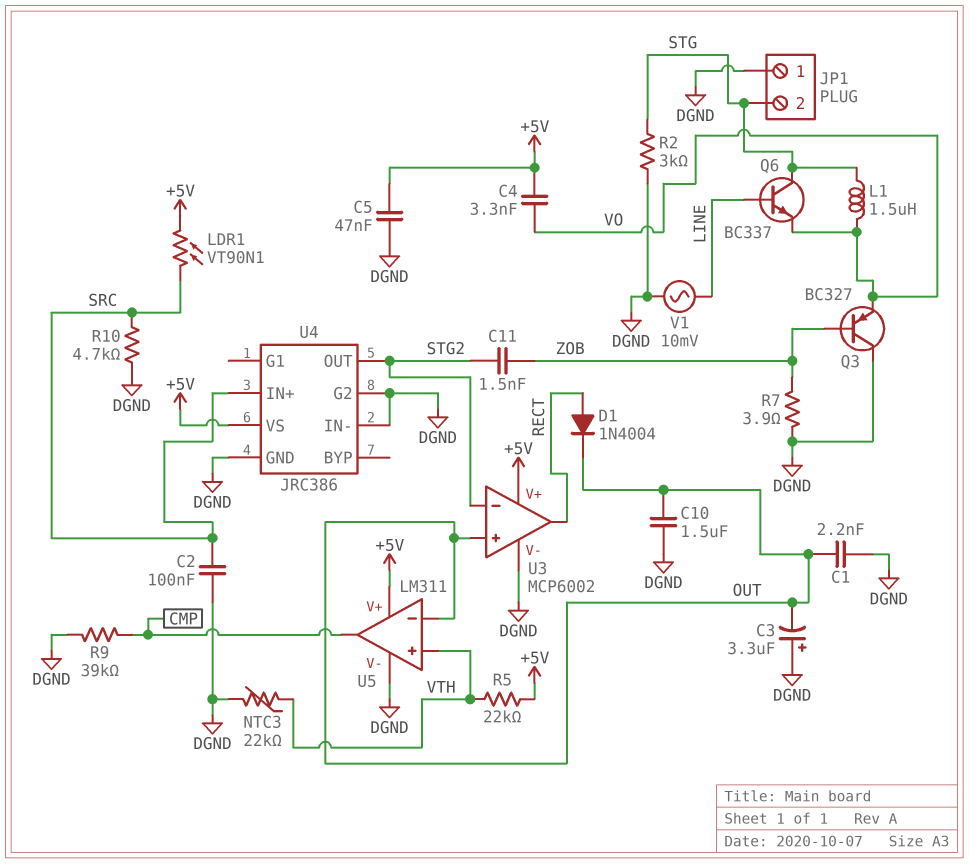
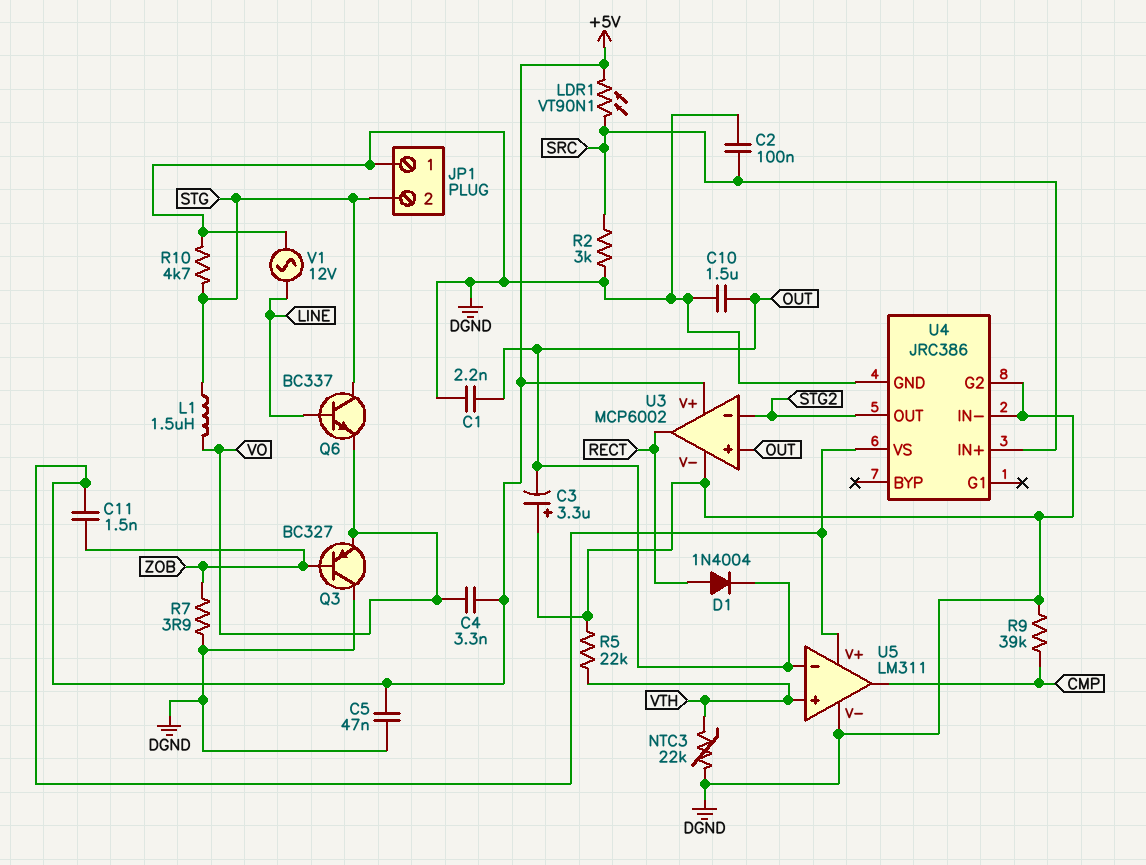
C11: 1.5nF (STG2, ZOB) -> 1.5nF (+5V, ZOB)
R2: 3k (DGND, STG) -> 3k (DGND, SRC)
R5: 22k (+5V, VTH) -> 22k (DGND, VTH)
R10: 4.7k (DGND, SRC) -> 4.7k (DGND, STG)
V1: AC 10mV (DGND, LINE) -> AC 12V (DGND, LINE)

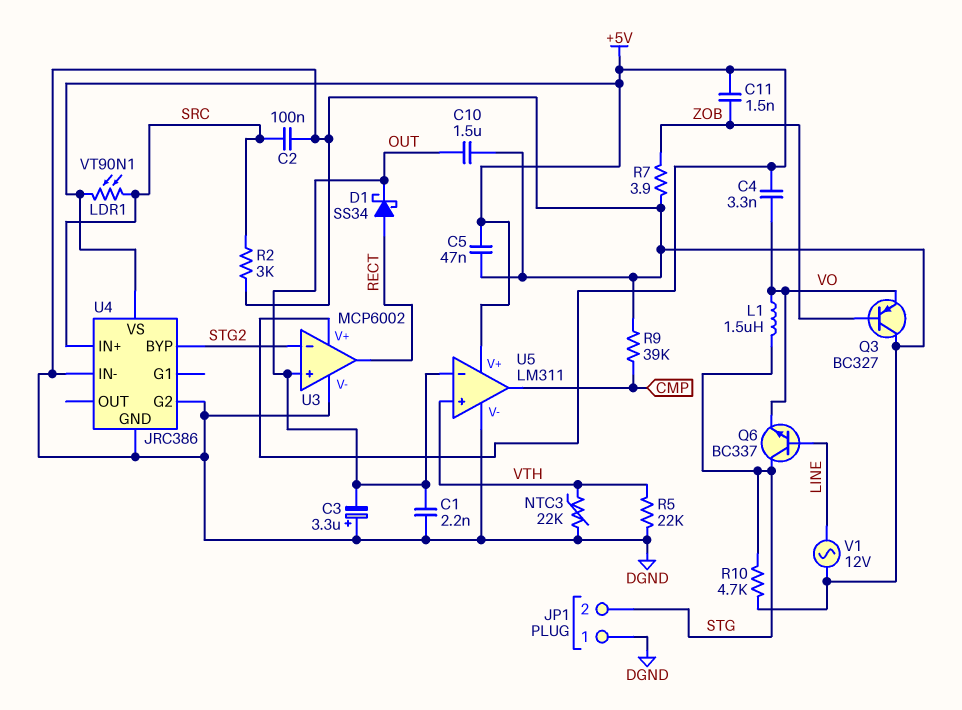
D1: diode 1N4004 (A RECT, K OUT) -> schottky SS34 (A RECT, K OUT)
U4 pin BYP: none -> STG2
U4 pin OUT: STG2 -> none

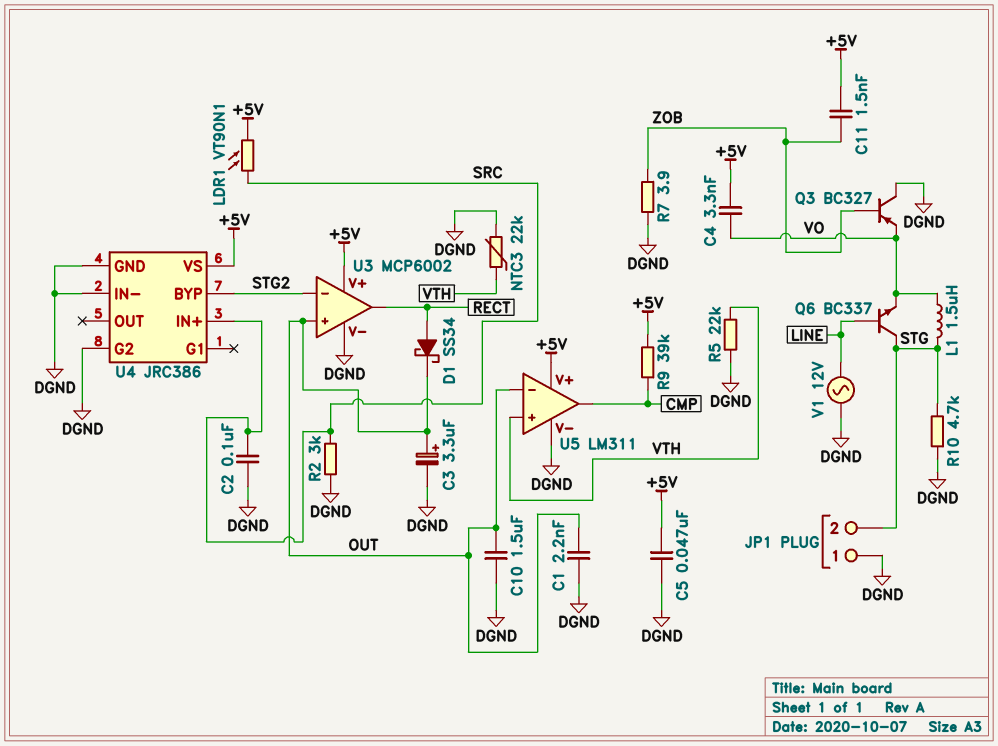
C3: 3.3uF (plus DGND, minus OUT) -> 3.3uF (plus OUT, minus DGND)
R9: 39k (CMP, DGND) -> 39k (+5V, CMP)

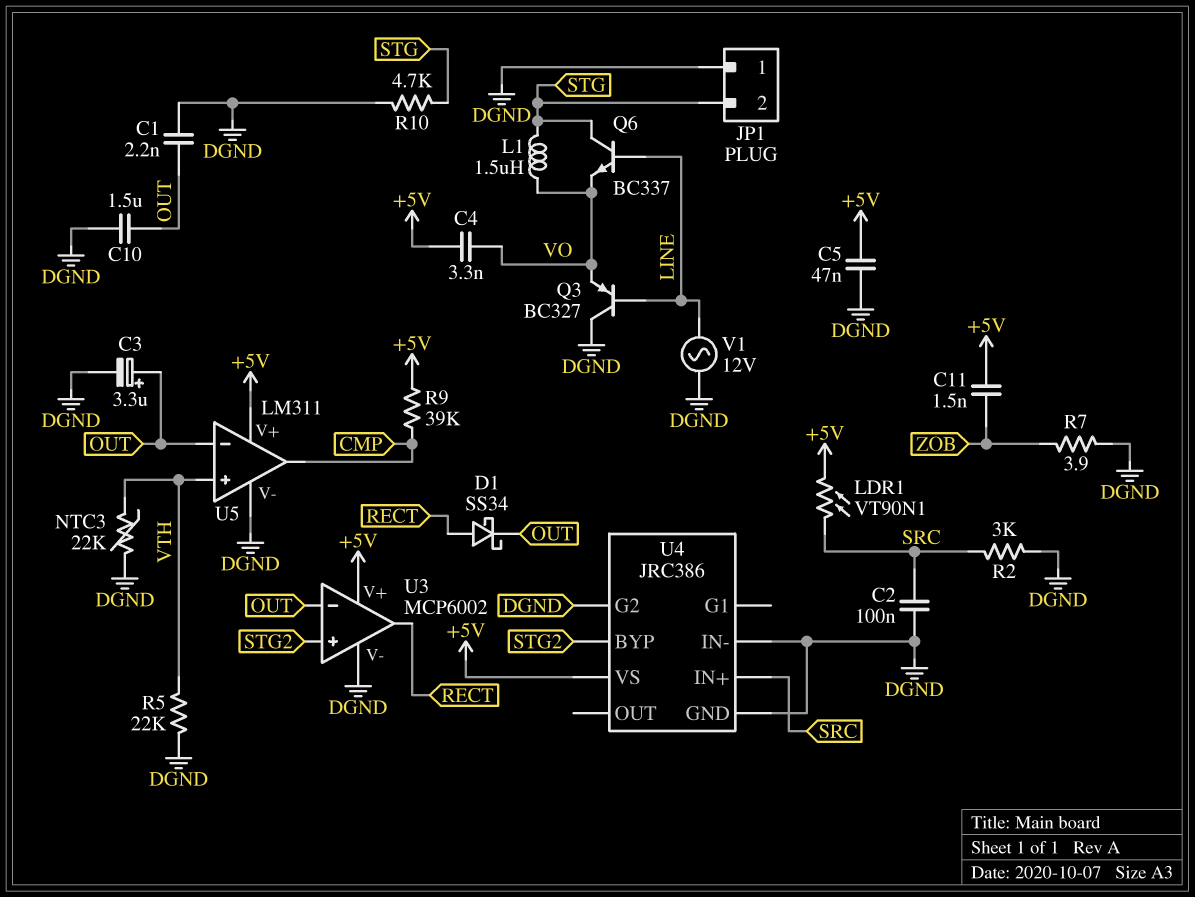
Q3: PNP BC327 (B ZOB, C DGND, E VO) -> PNP BC327 (B LINE, C DGND, E VO)
U3 pin in+: OUT -> STG2
U3 pin in-: STG2 -> OUT

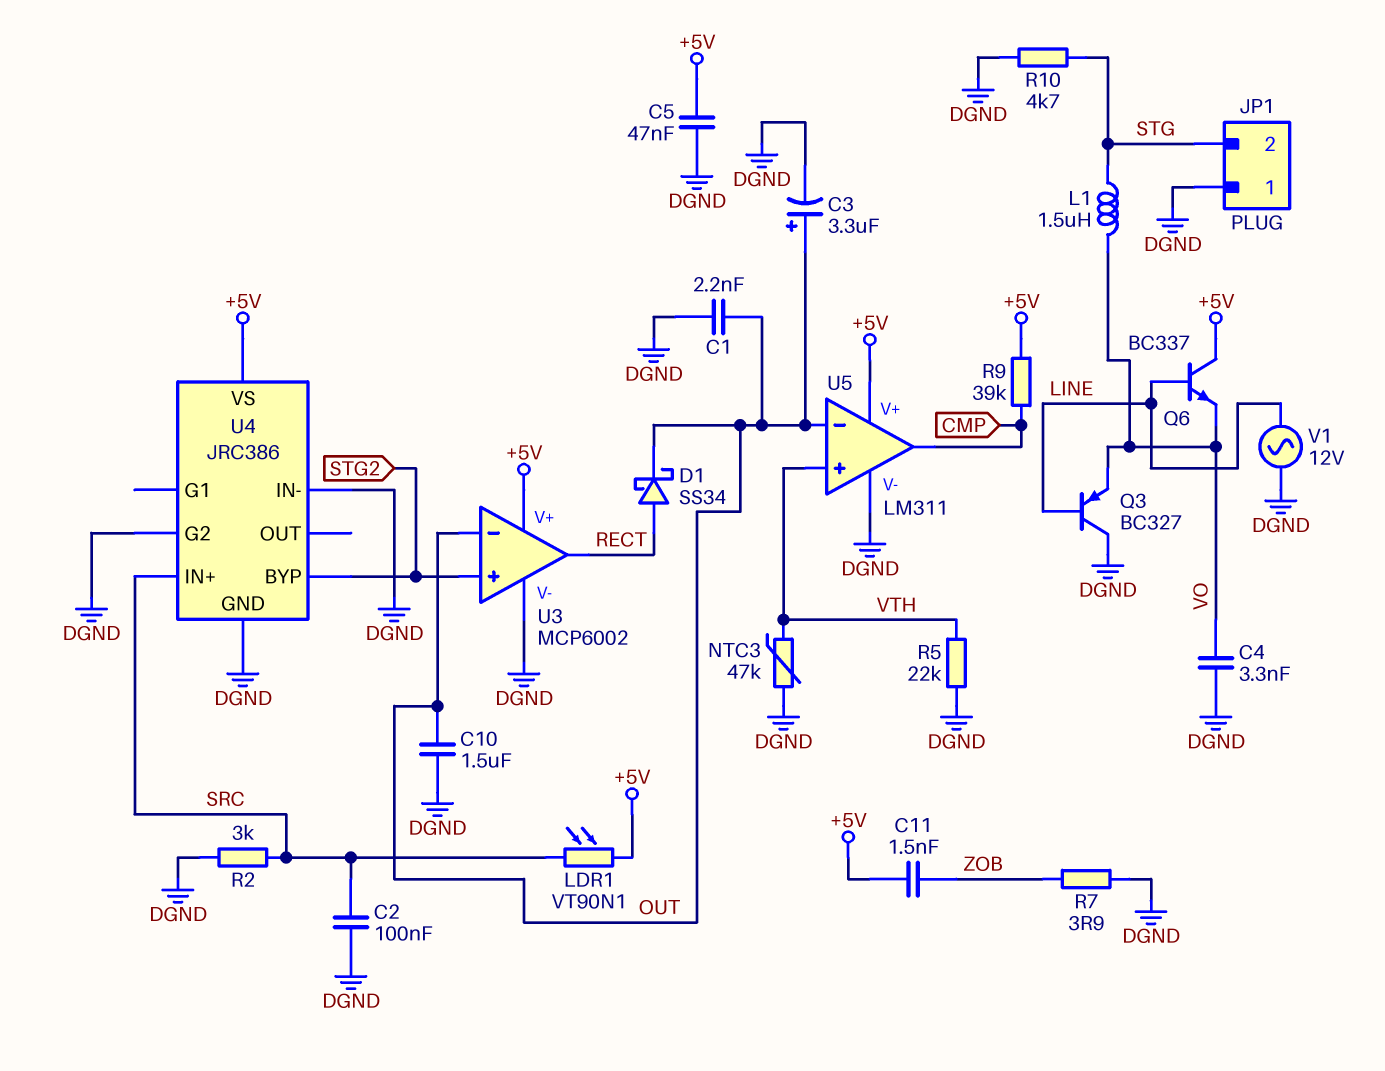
C4: 3.3nF (+5V, VO) -> 3.3nF (DGND, VO)
NTC3: 22k (DGND, VTH) -> 47k (DGND, VTH)
Q6: NPN BC337 (B LINE, C STG, E VO) -> NPN BC337 (B LINE, C +5V, E VO)

